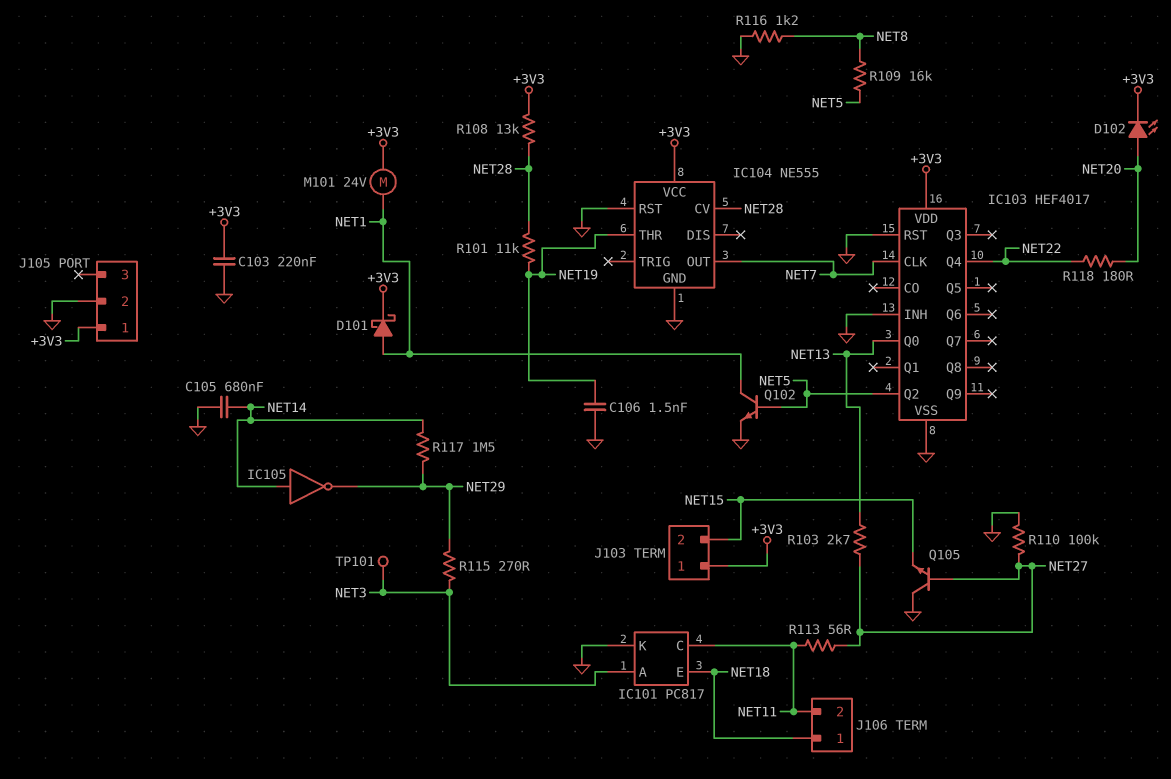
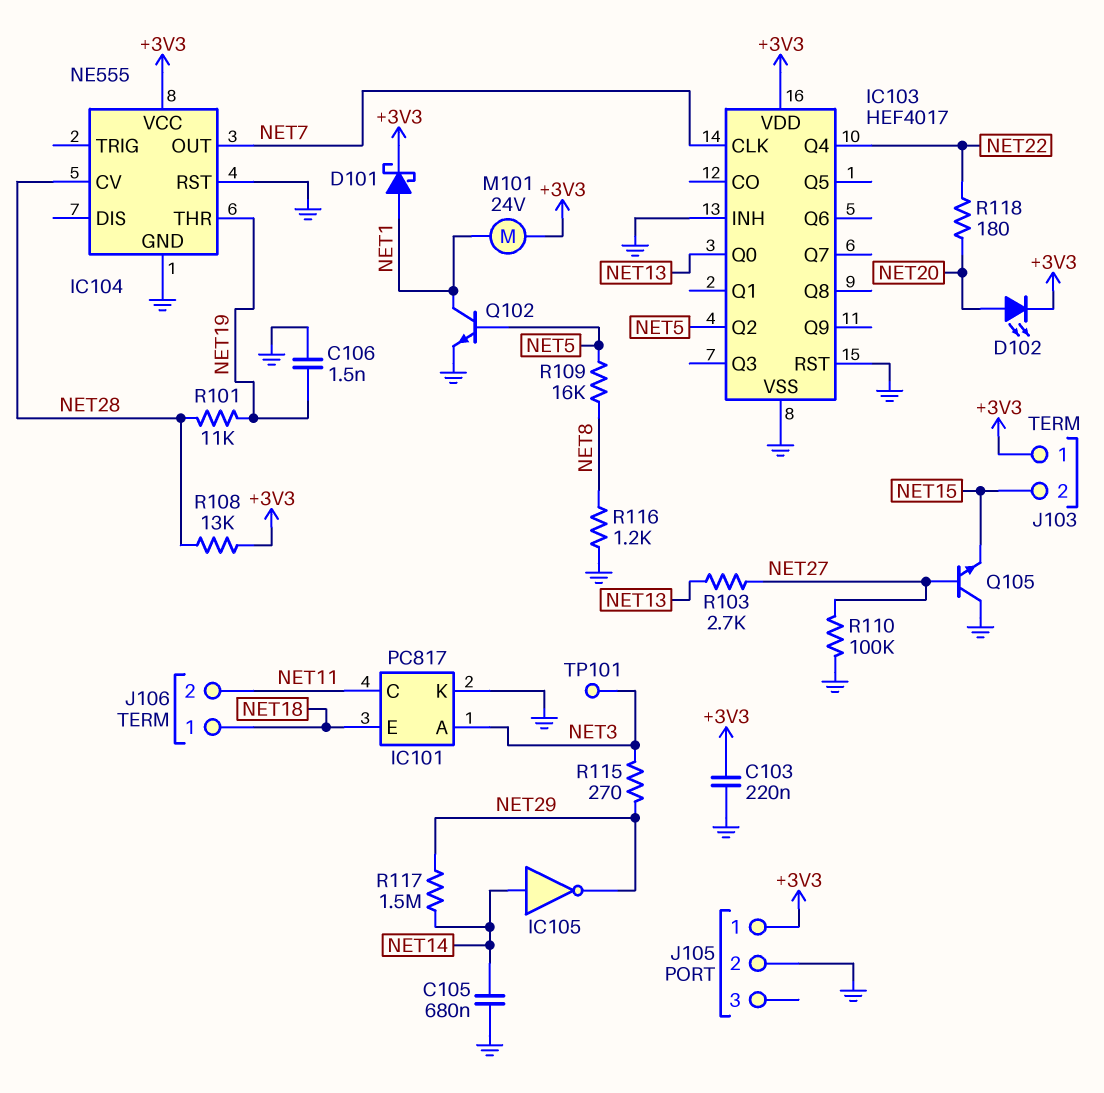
R113: 56 (NET11, NET27) -> none

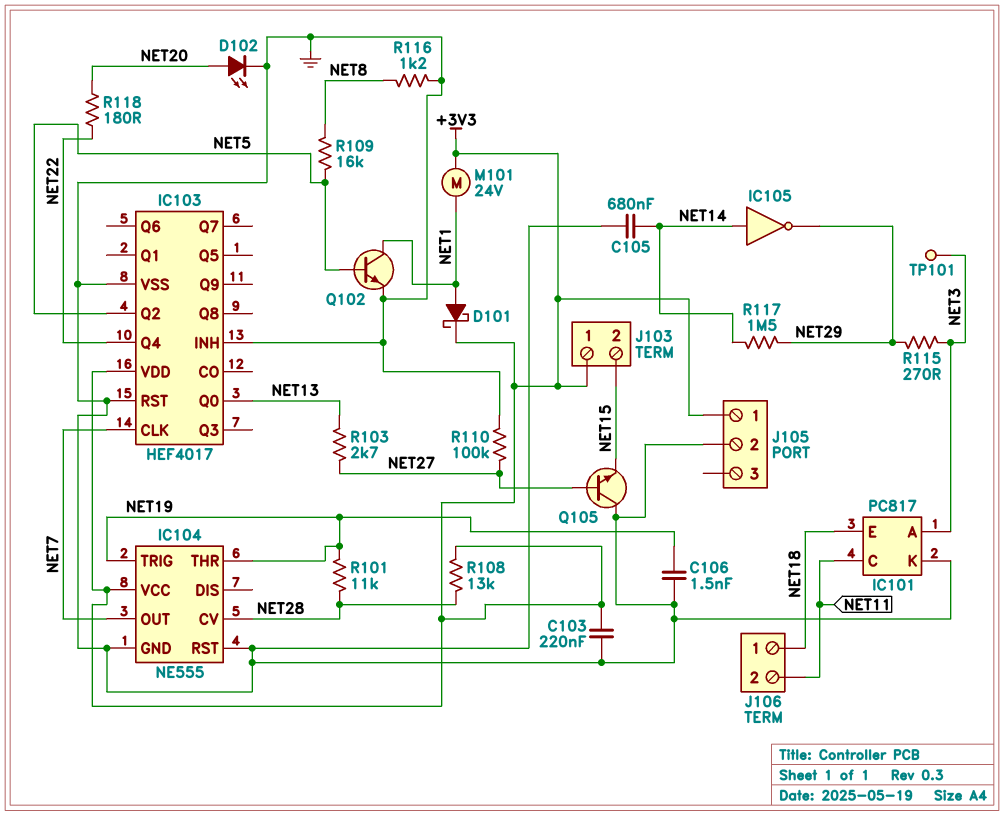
D102: LED (A NET20, K +3V3) -> LED (A NET20, K GND)
IC104 pin TRIG: none -> NET19

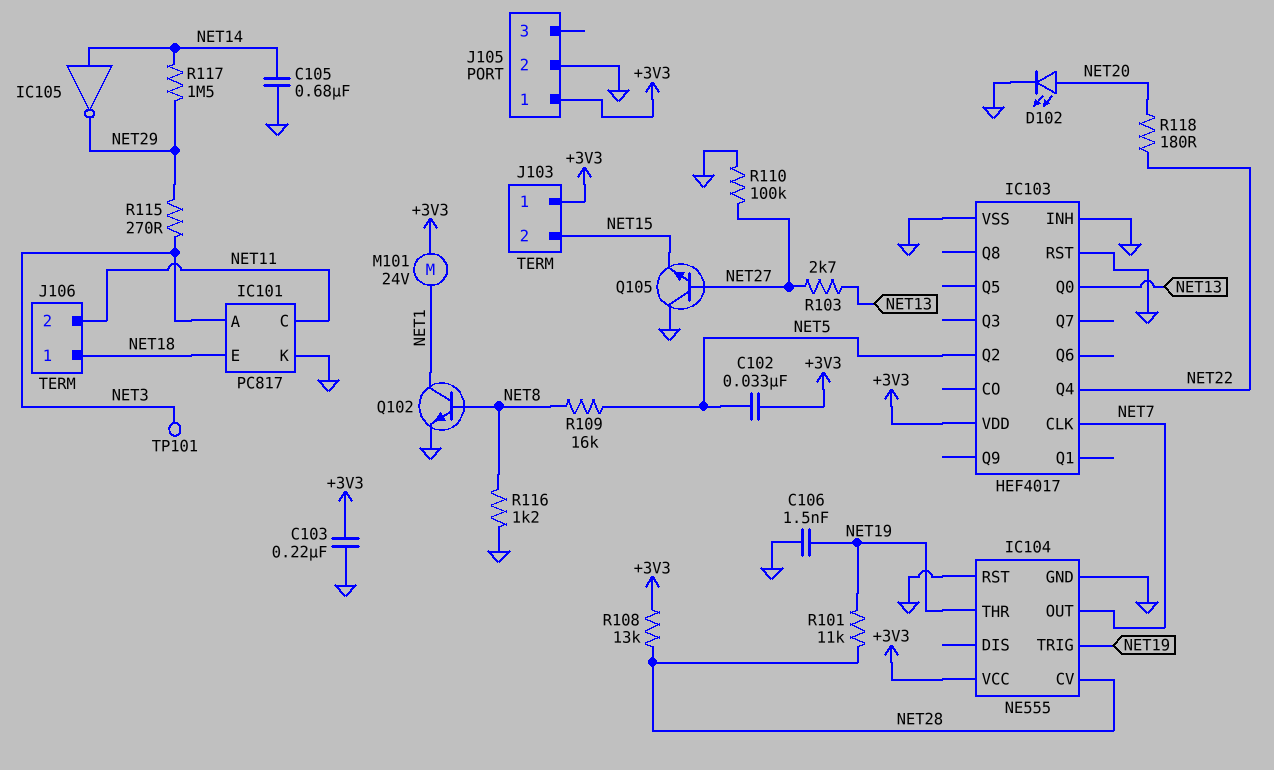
C102: none -> 33nF (+3V3, NET5)
D101: schottky (A NET1, K +3V3) -> none
Q102: NPN (B NET5, C NET1, E GND) -> NPN (B NET8, C NET1, E GND)

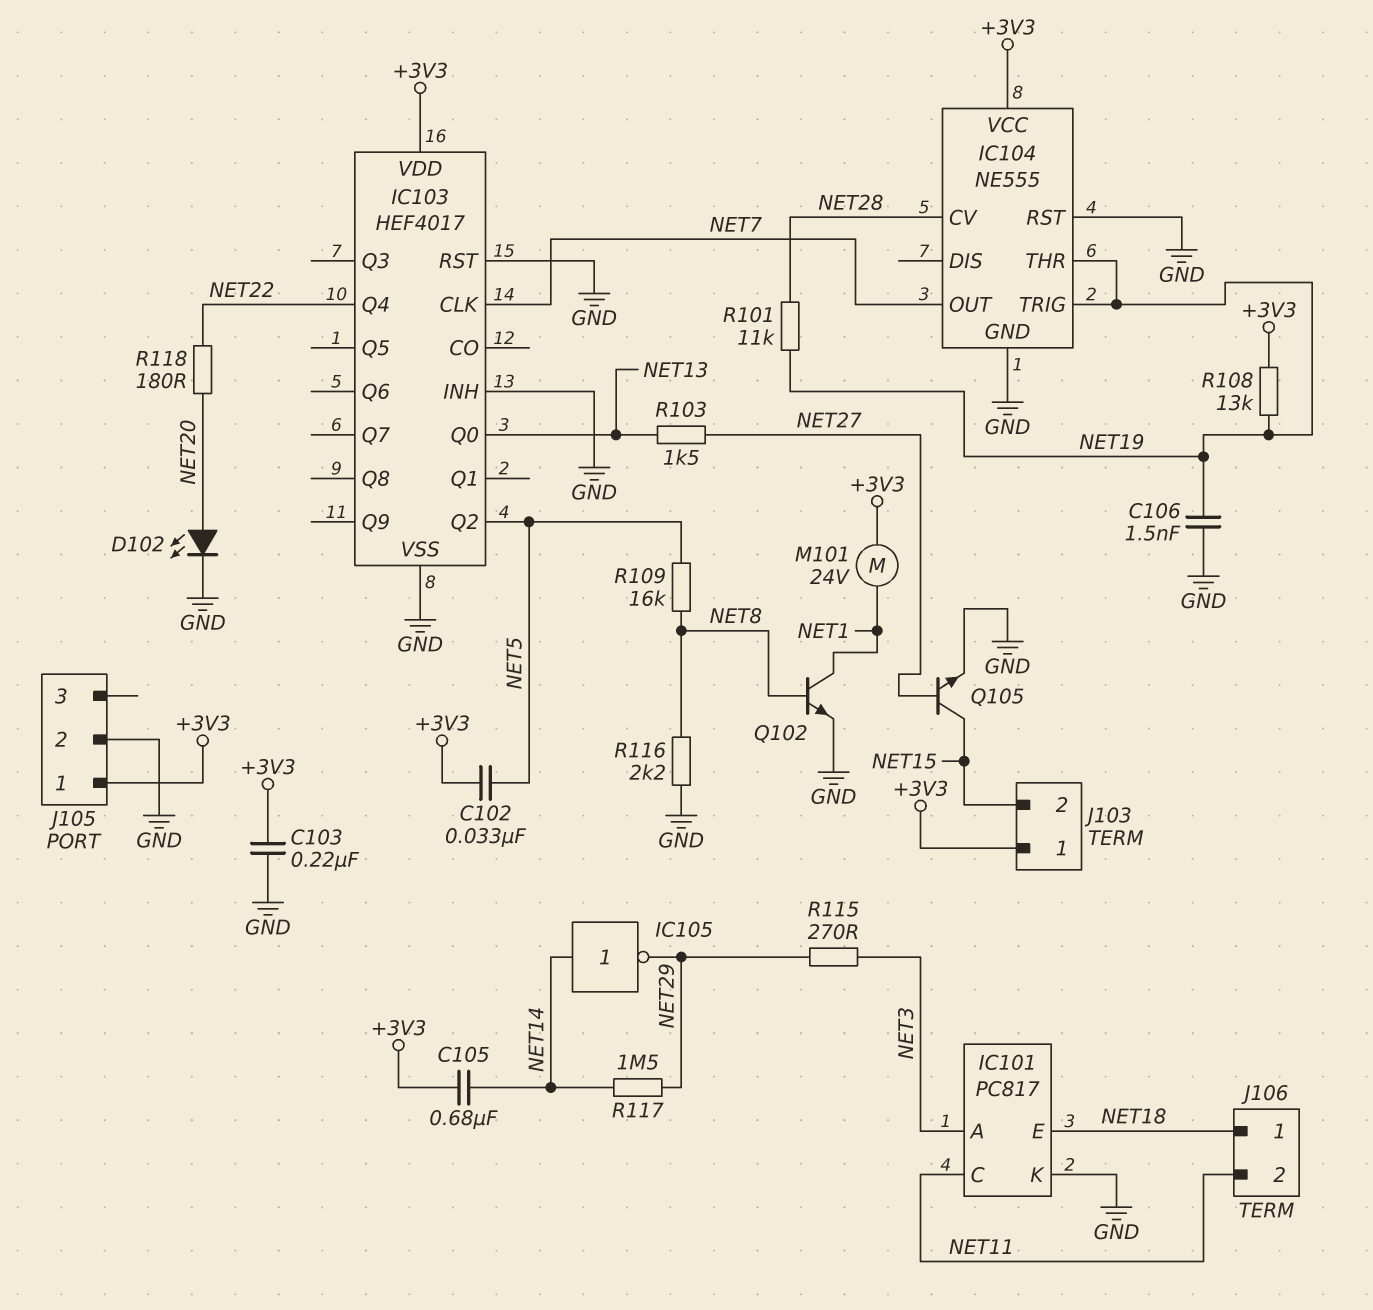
C105: 680nF (GND, NET14) -> 680nF (+3V3, NET14)
Q105: NPN (B NET27, C GND, E NET15) -> NPN (B NET27, C NET15, E GND)
R103: 2.7k (NET13, NET27) -> 1.5k (NET13, NET27)
R108: 13k (+3V3, NET28) -> 13k (+3V3, NET19)
R110: 100k (GND, NET27) -> none
R116: 1.2k (GND, NET8) -> 2.2k (GND, NET8)
TP101: test point (NET3) -> none

